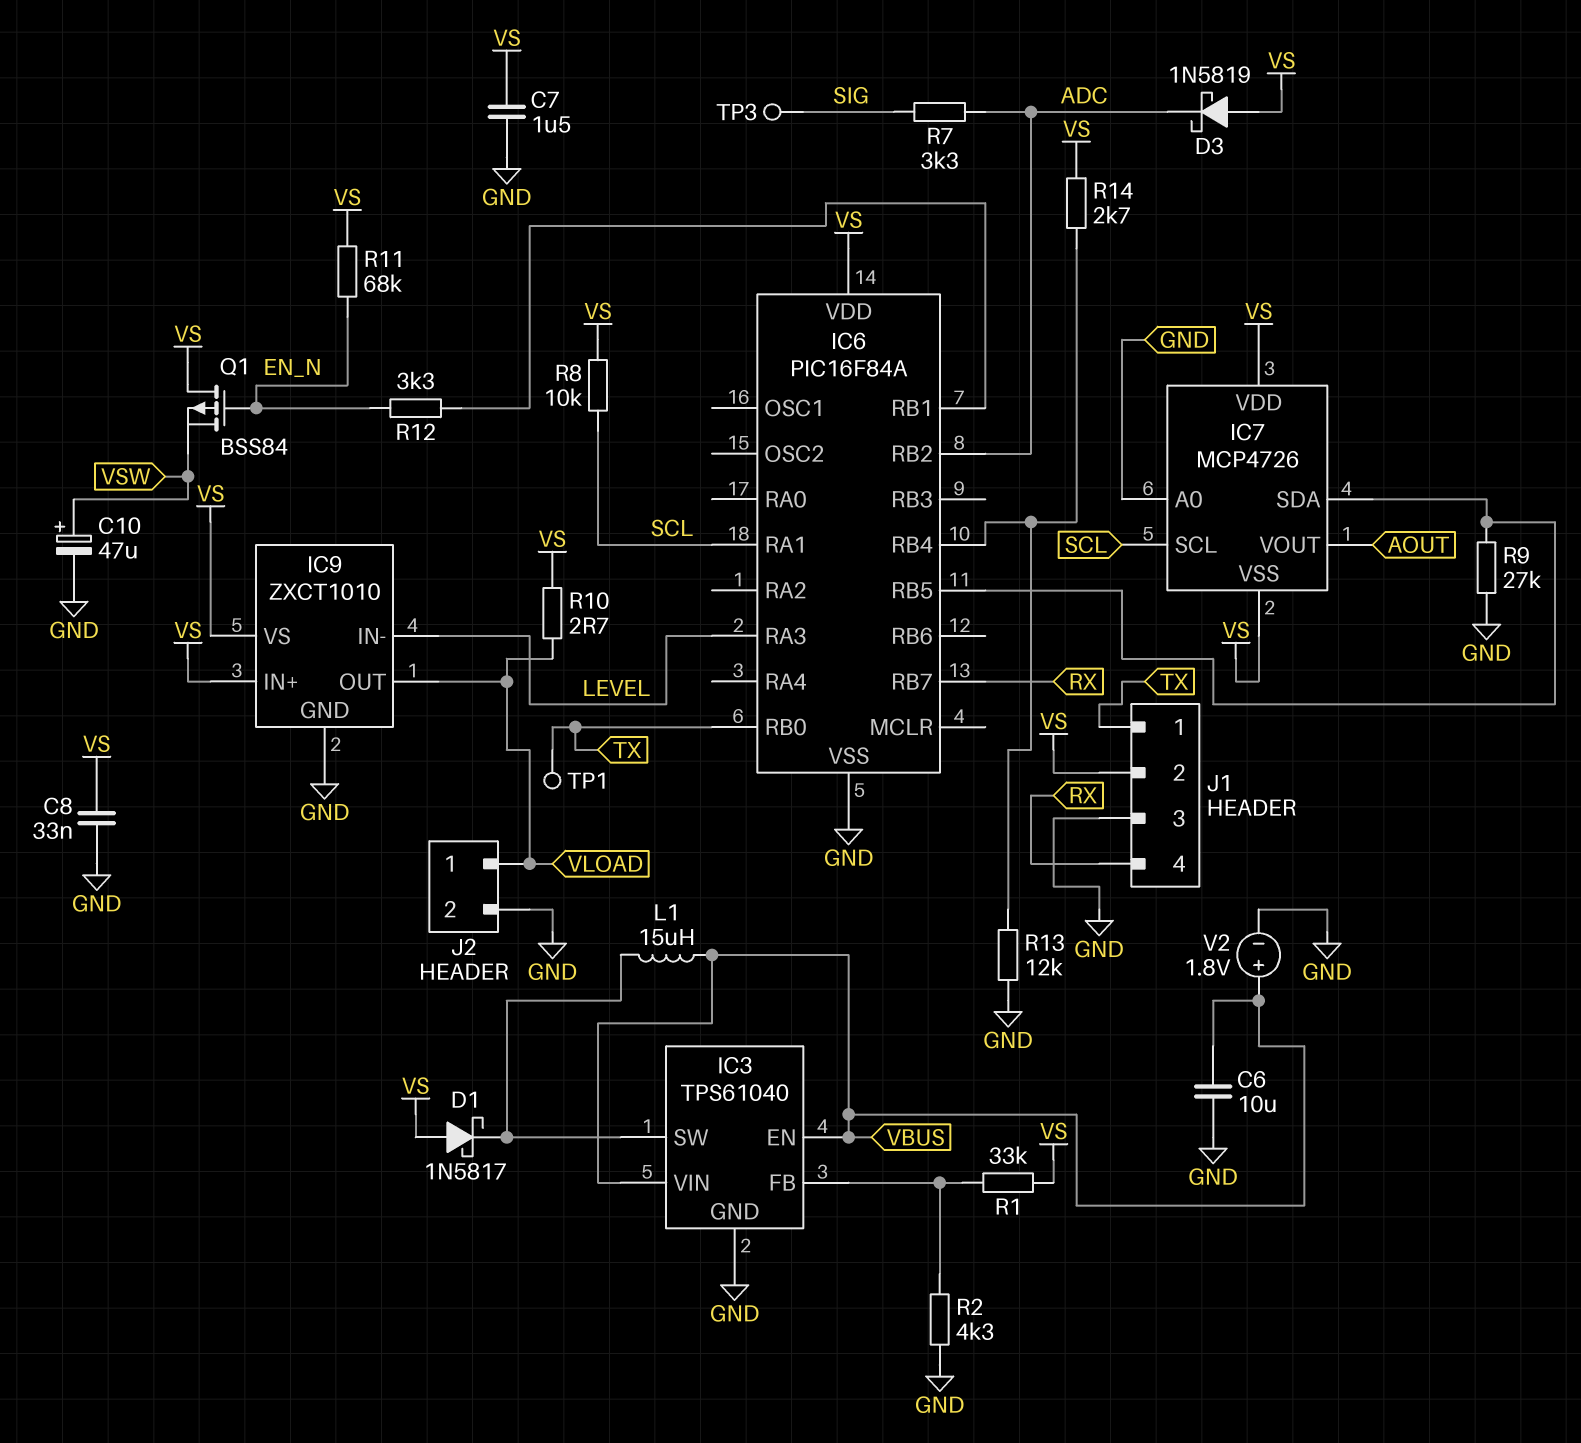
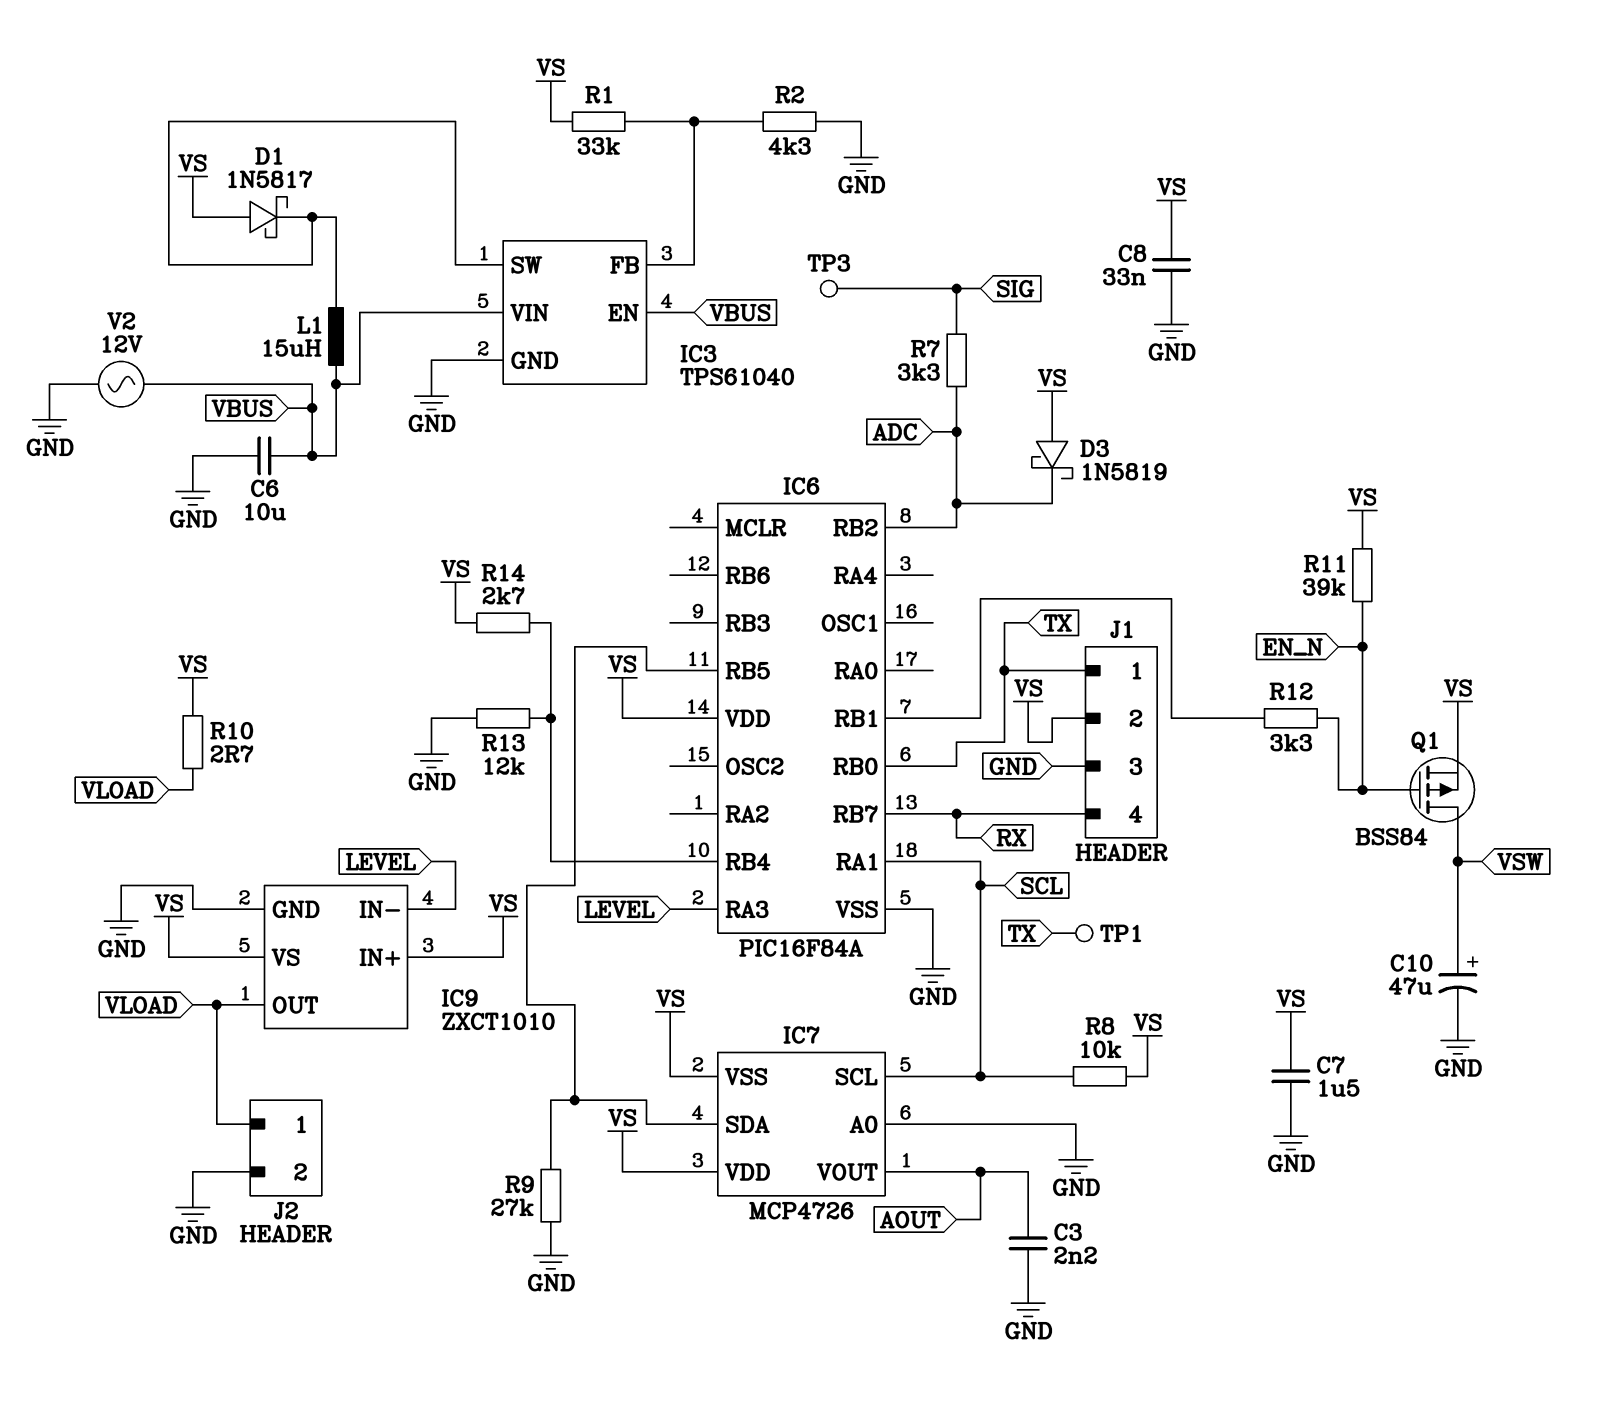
C3: none -> 2.2nF (AOUT, GND)
Q1: PMOS BSS84 (G EN_N, D VS, S VSW) -> PMOS BSS84 (G EN_N, D VSW, S VS)
R11: 68k (EN_N, VS) -> 39k (EN_N, VS)
V2: 1.8V (plus VBUS, minus GND) -> AC 12V (GND, VBUS)

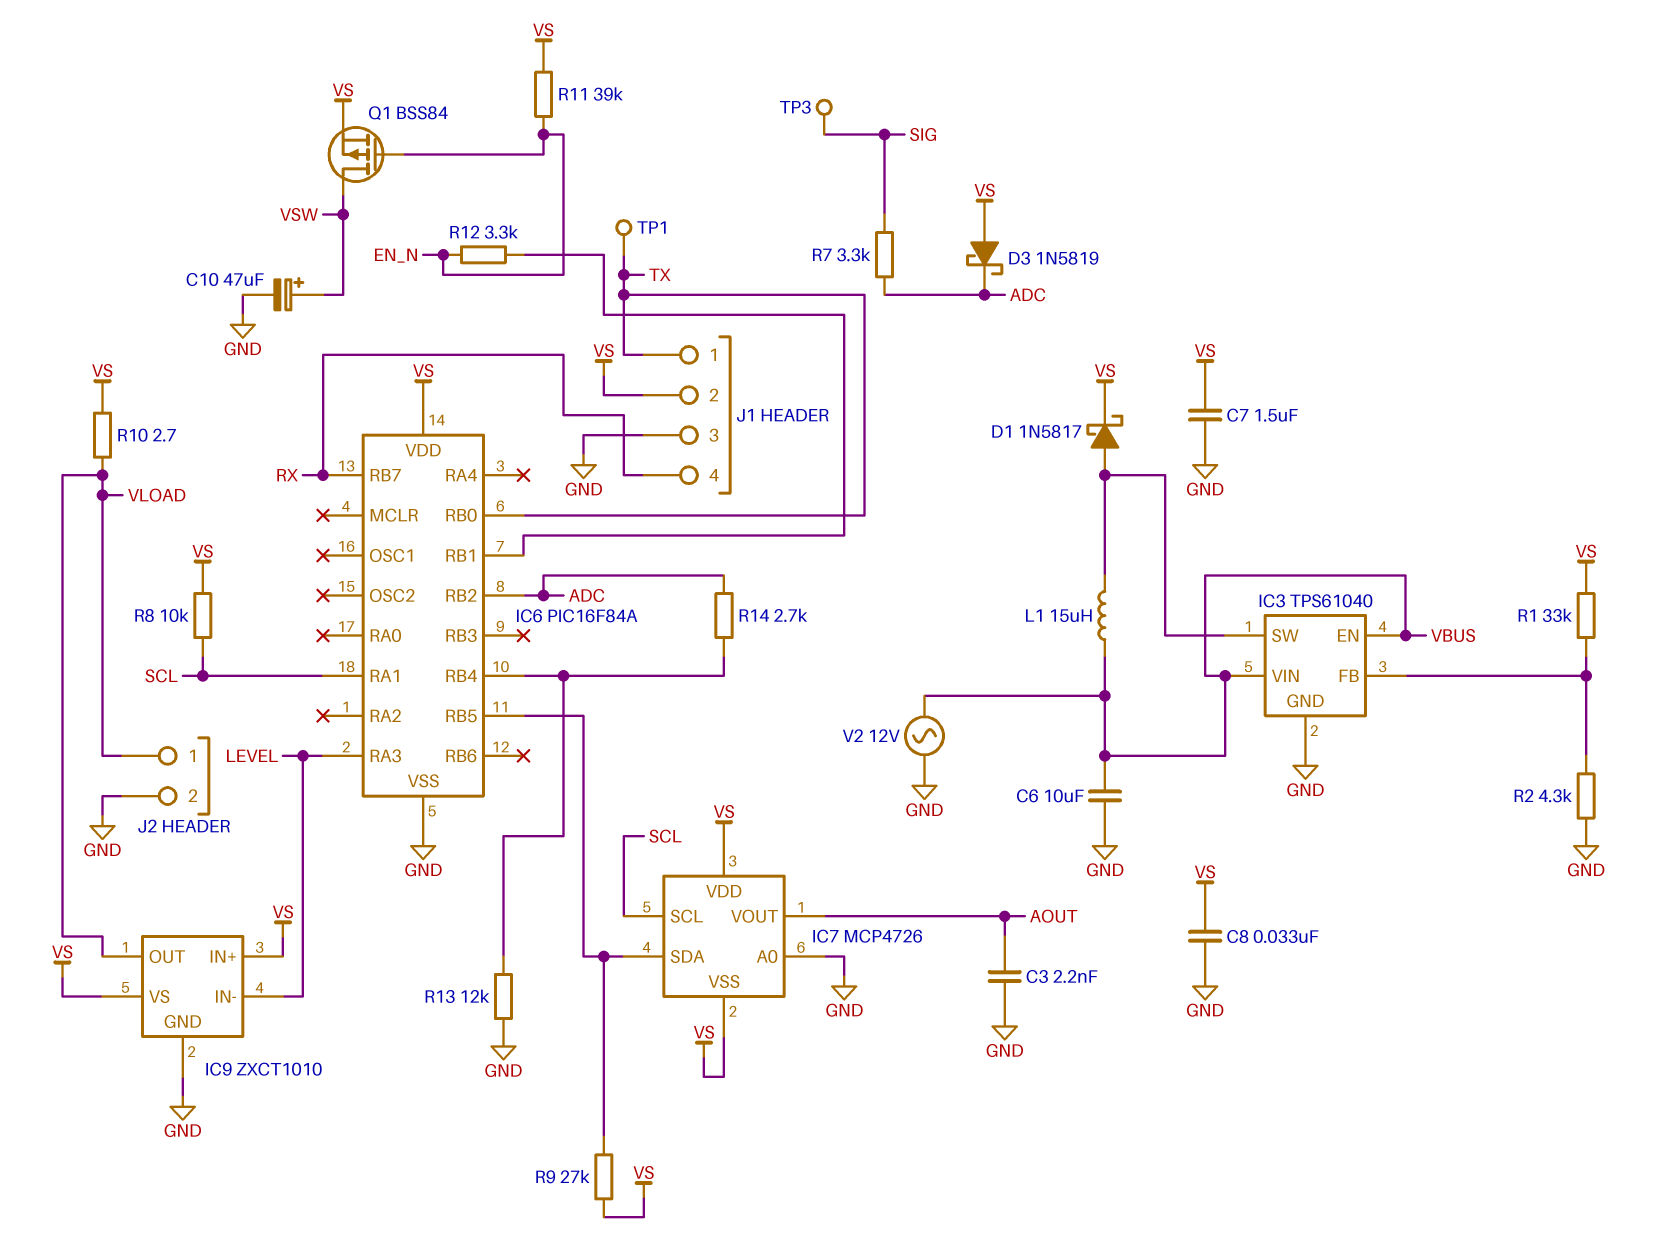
D1: schottky 1N5817 (A VS, K IC3/SW) -> schottky 1N5817 (A IC3/SW, K VS)
R9: 27k (GND, IC6/RB5) -> 27k (IC6/RB5, VS)
R14: 2.7k (IC6/RB4, VS) -> 2.7k (ADC, IC6/RB4)

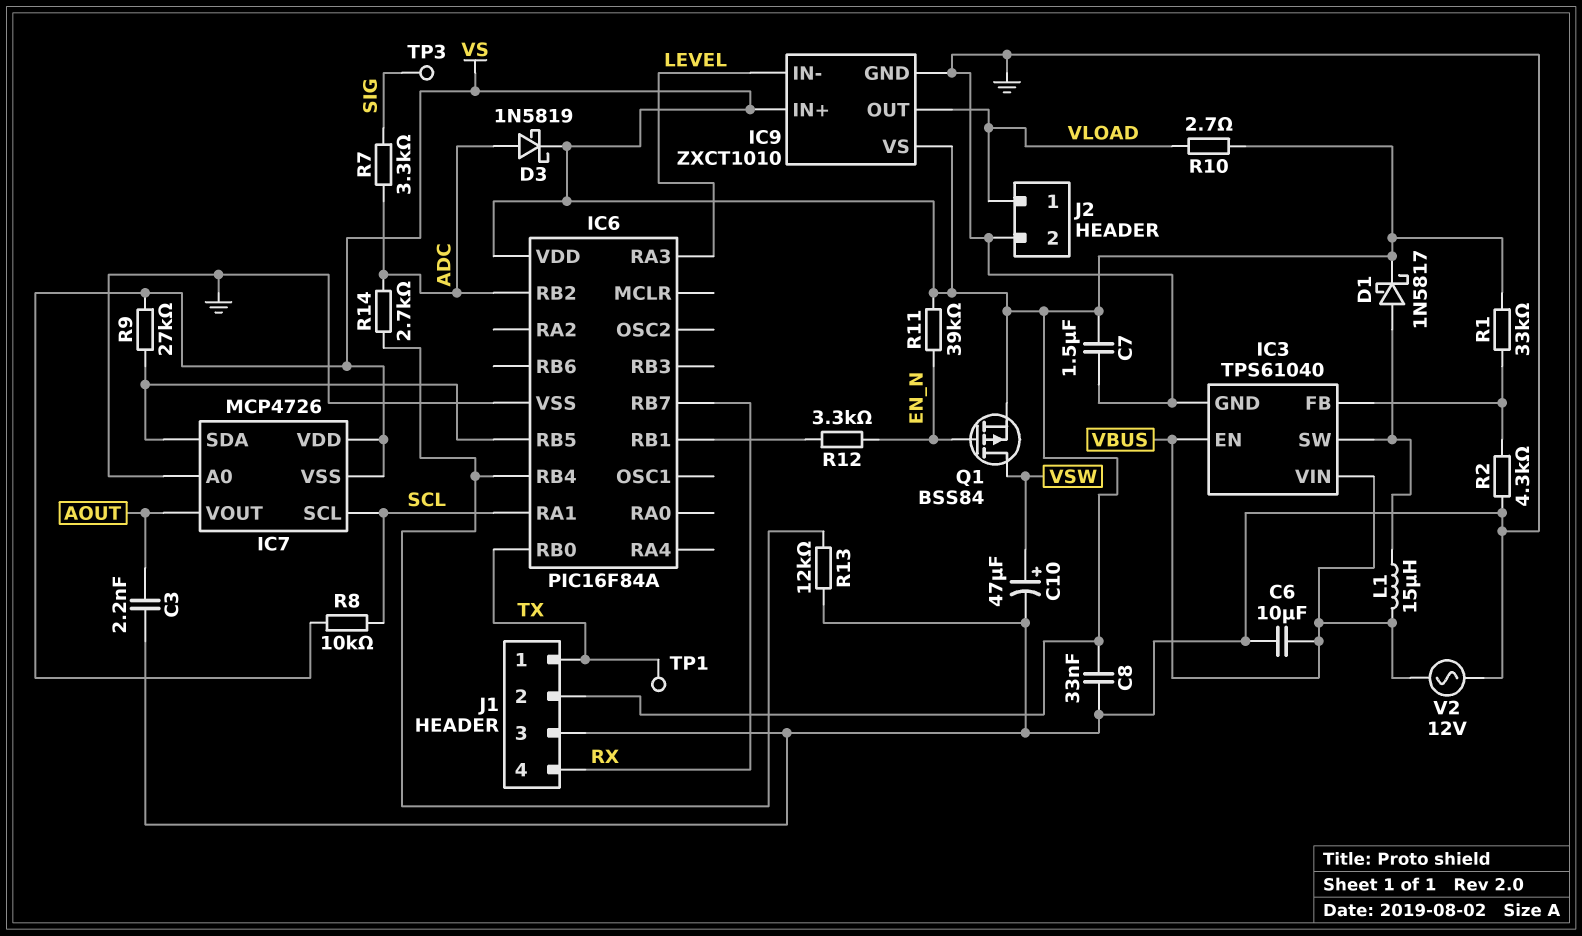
D3: schottky 1N5819 (A VS, K ADC) -> schottky 1N5819 (A ADC, K VS)

